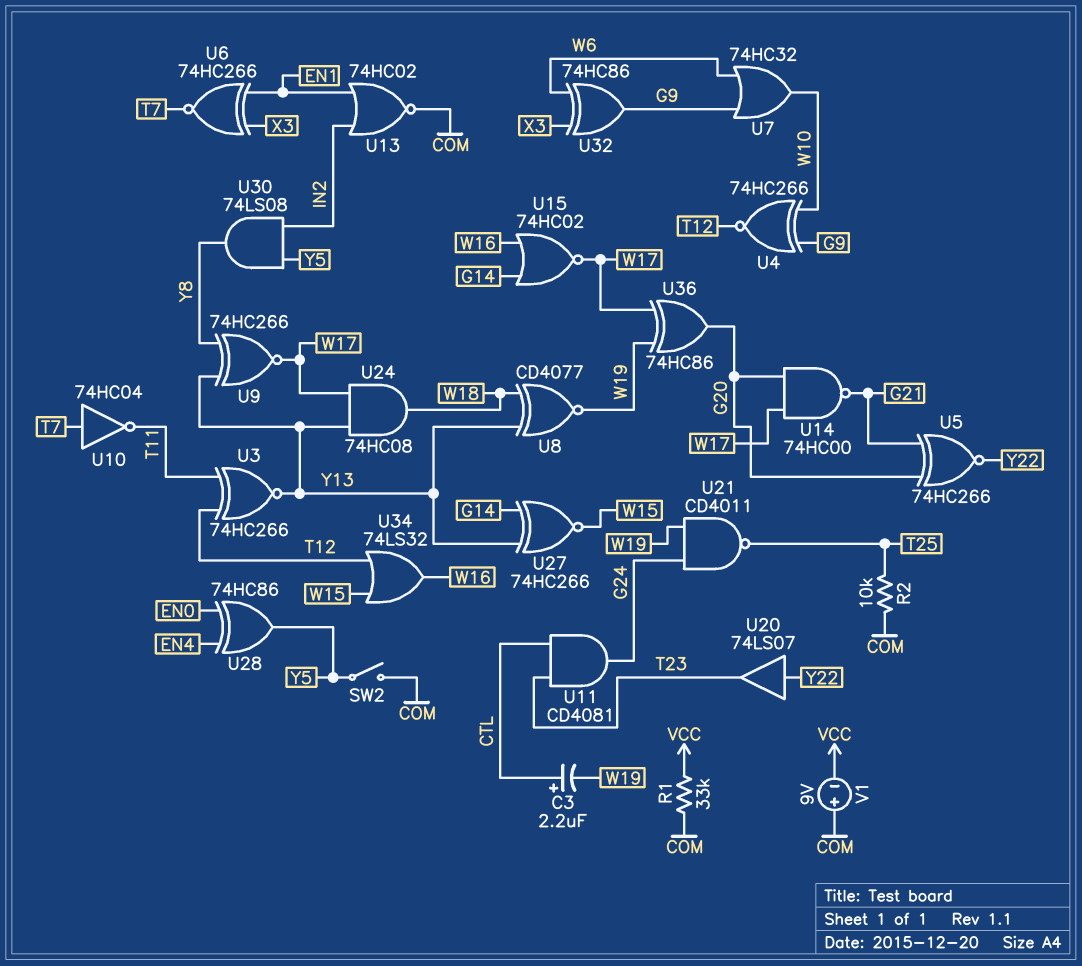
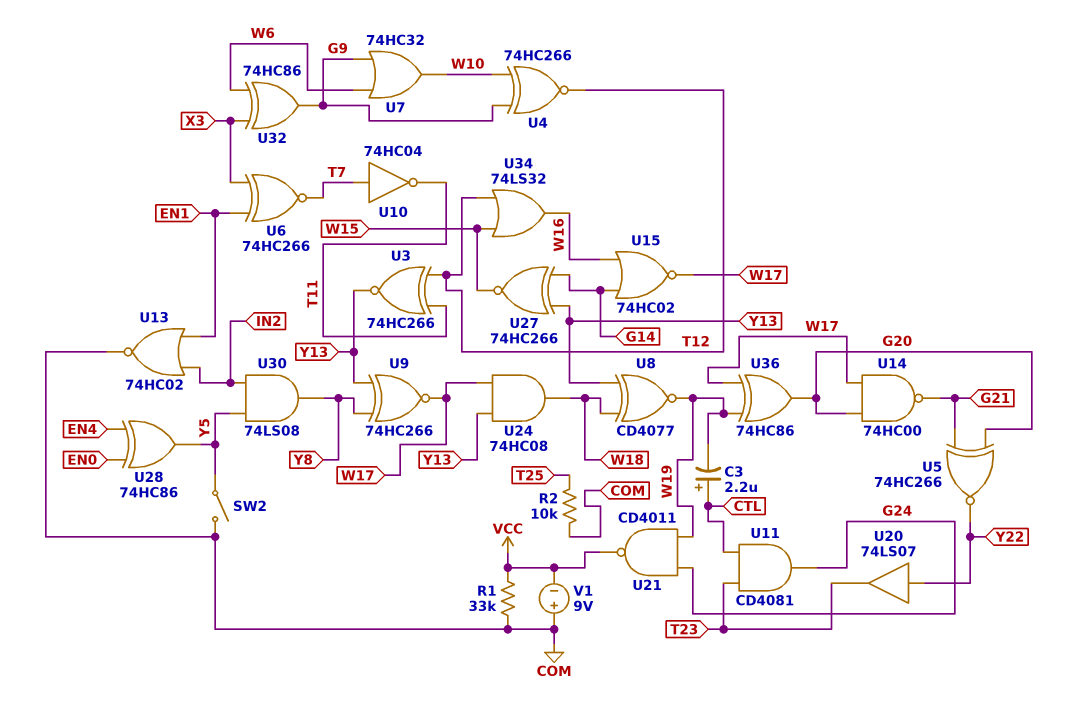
U21: NAND CD4011 (in G24, in W19, out T25) -> NAND CD4011 (in G24, in W19, out VCC)

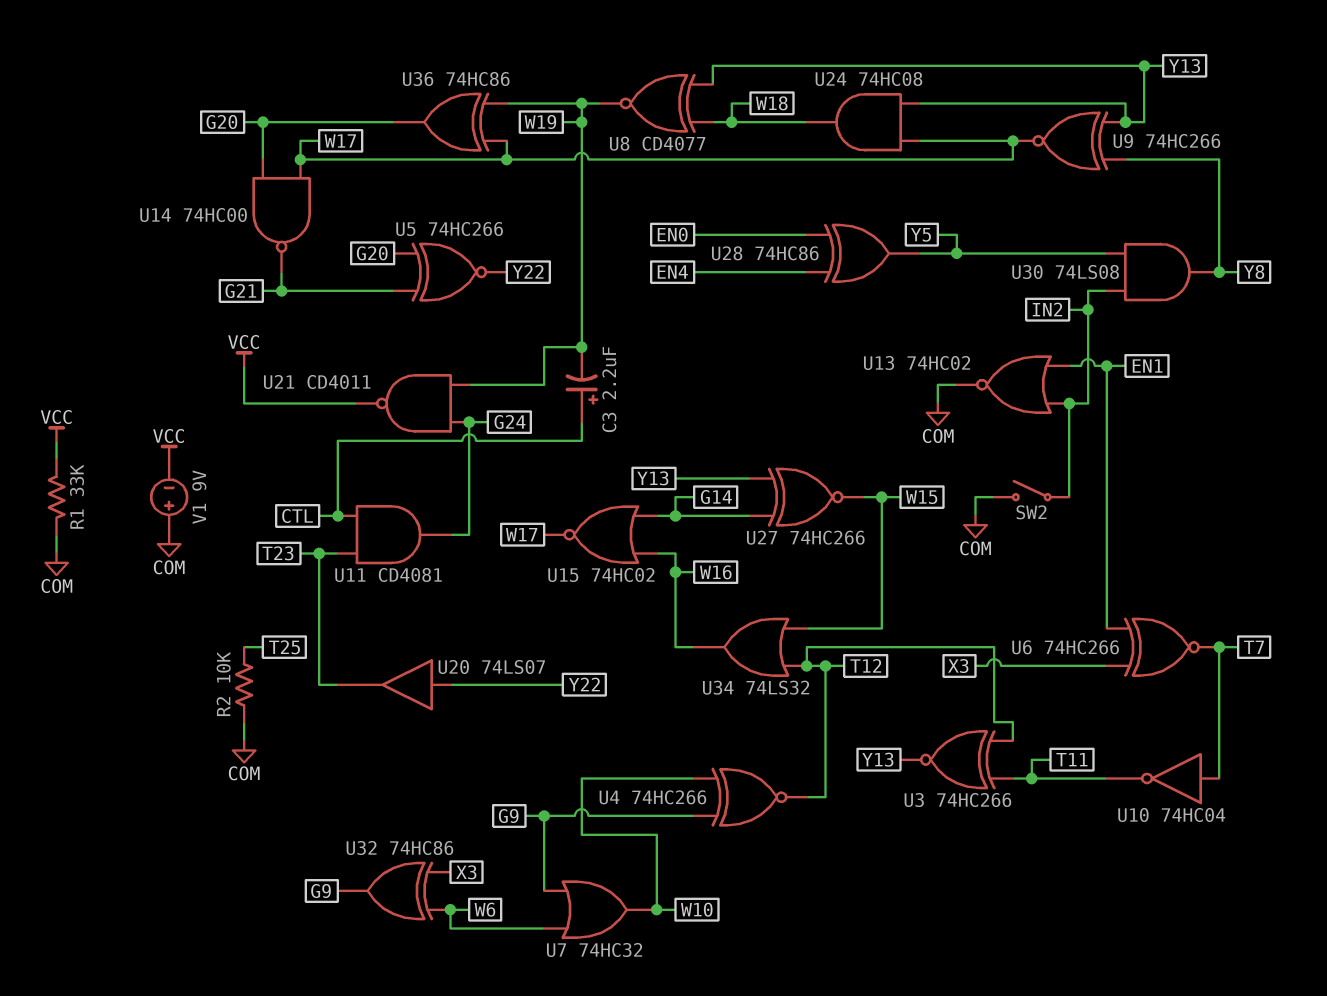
SW2: switch (COM, Y5) -> switch (COM, IN2)

